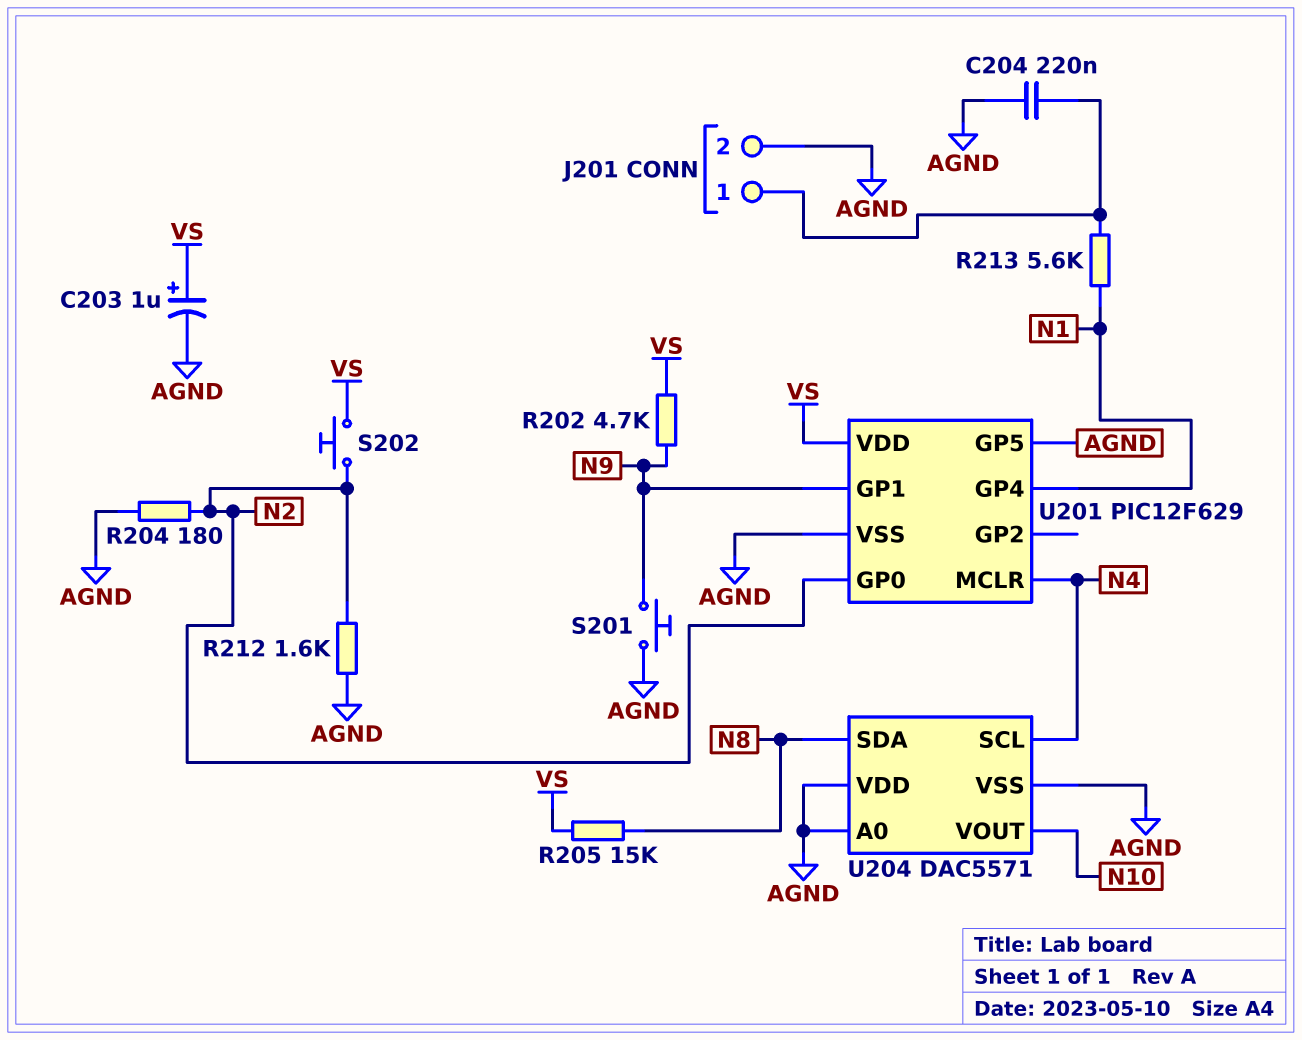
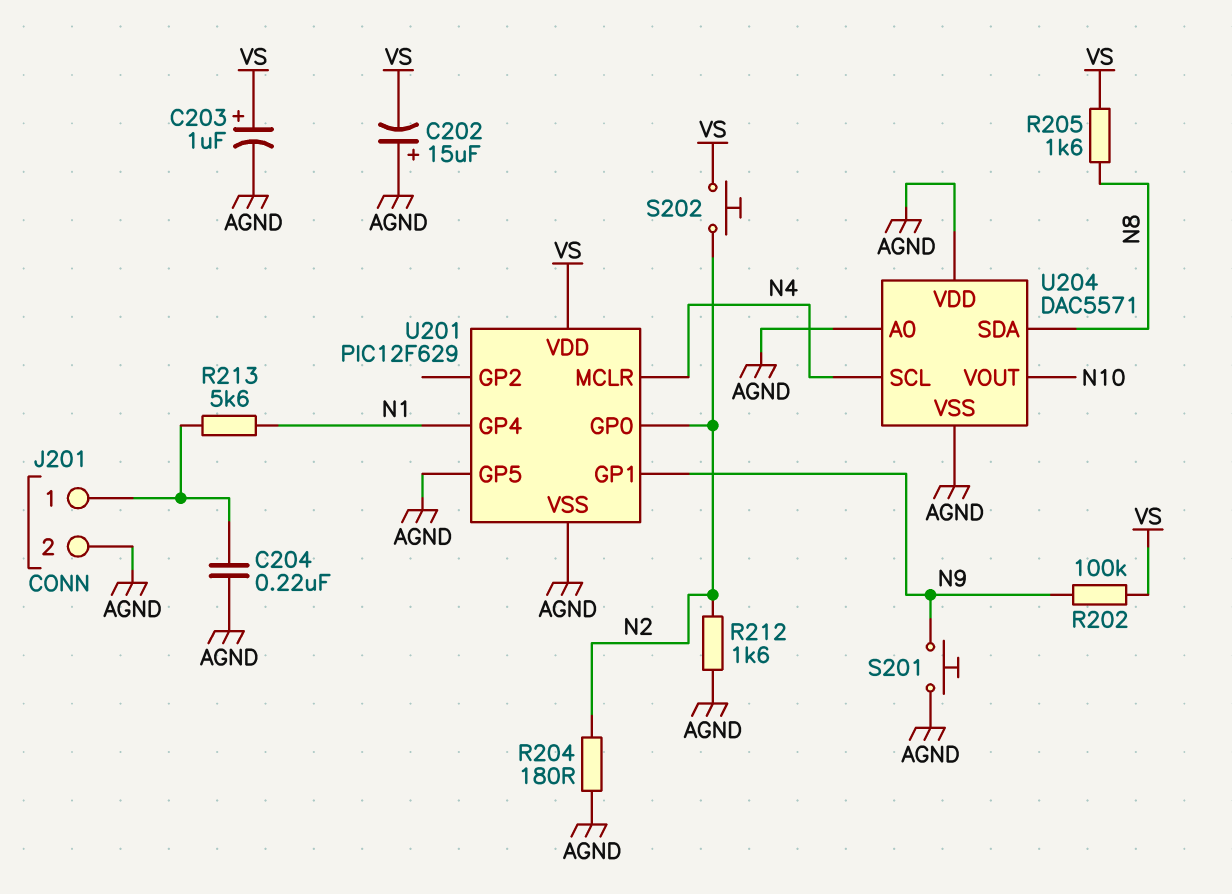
C202: none -> 15uF (plus AGND, minus VS)
R202: 4.7k (N9, VS) -> 100k (N9, VS)
R205: 15k (N8, VS) -> 1.6k (N8, VS)

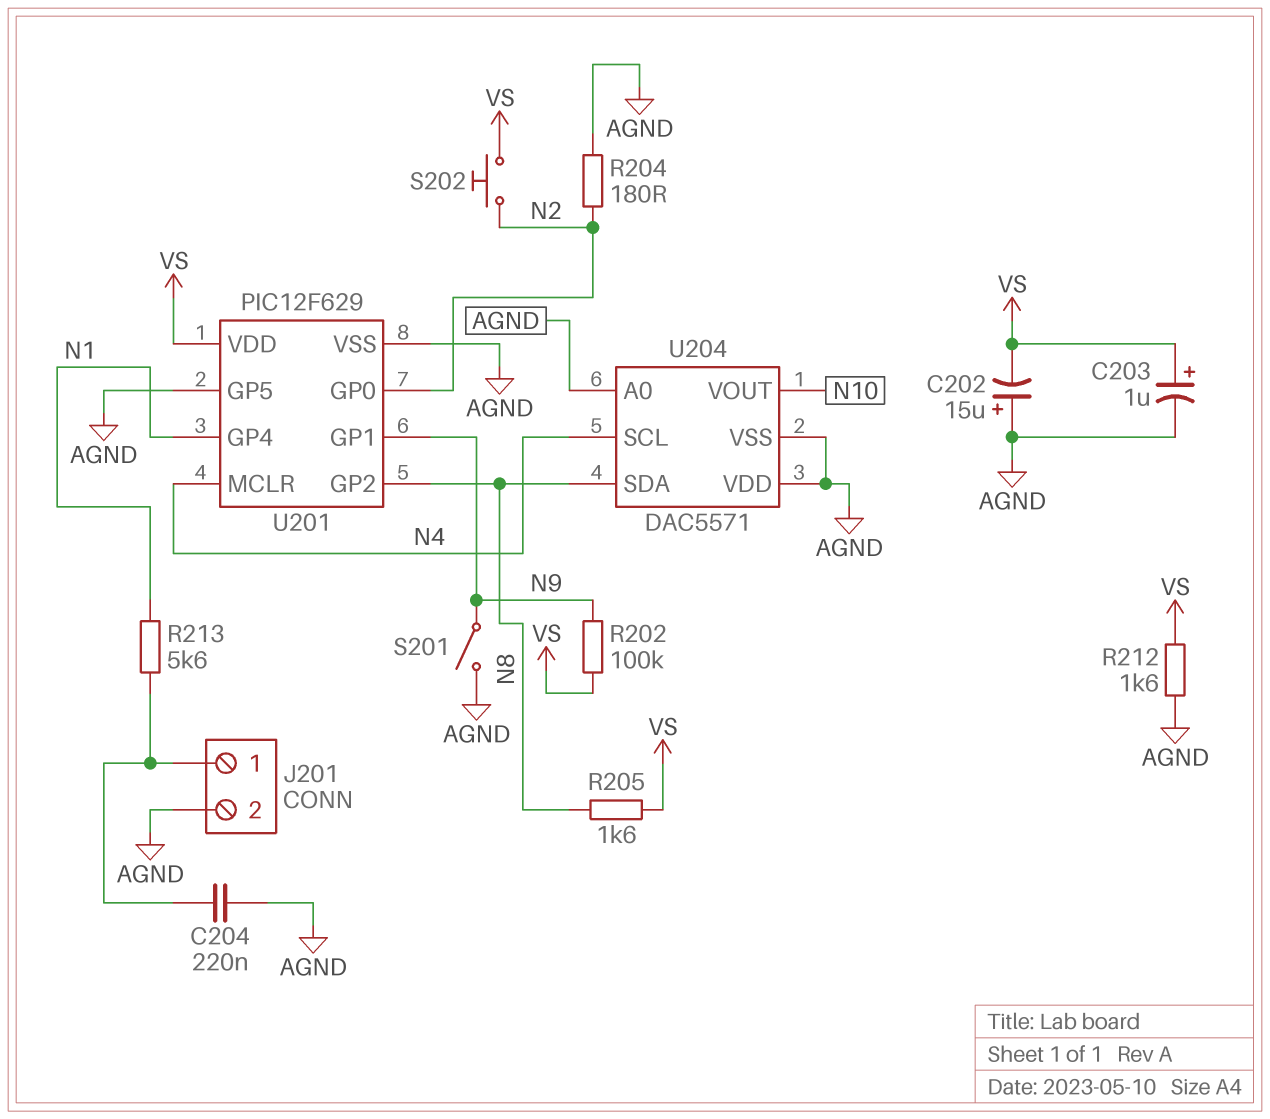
R212: 1.6k (AGND, N2) -> 1.6k (AGND, VS)
S201: button (AGND, N9) -> switch (AGND, N9)
U201 pin GP2: none -> N8

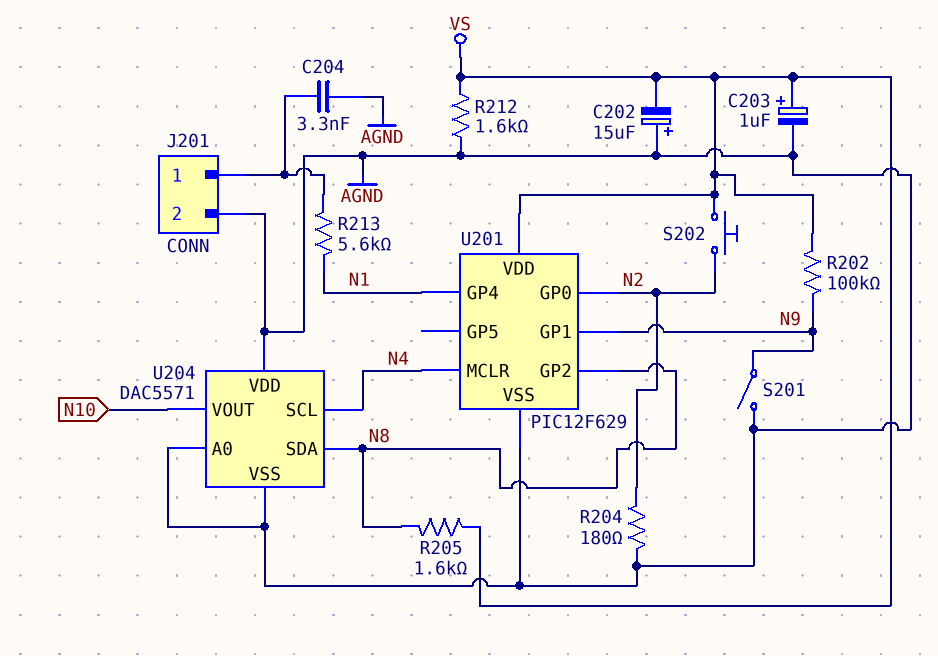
C204: 220nF (AGND, J201/1) -> 3.3nF (AGND, J201/1)
U201 pin GP5: AGND -> none

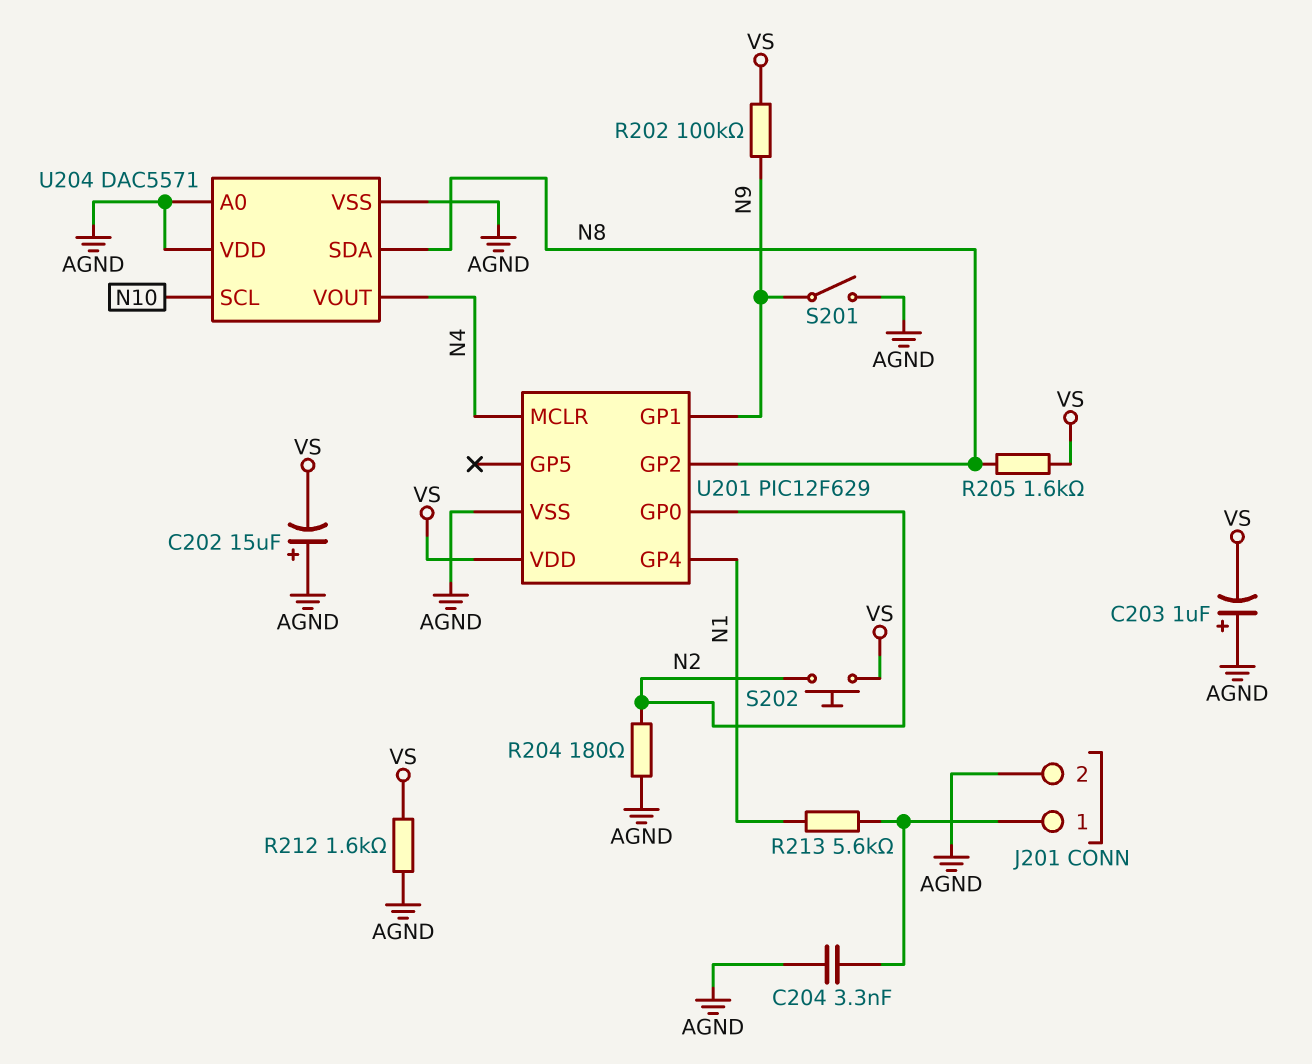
C203: 1uF (plus VS, minus AGND) -> 1uF (plus AGND, minus VS)
U204 pin SCL: N4 -> N10
U204 pin VOUT: N10 -> N4

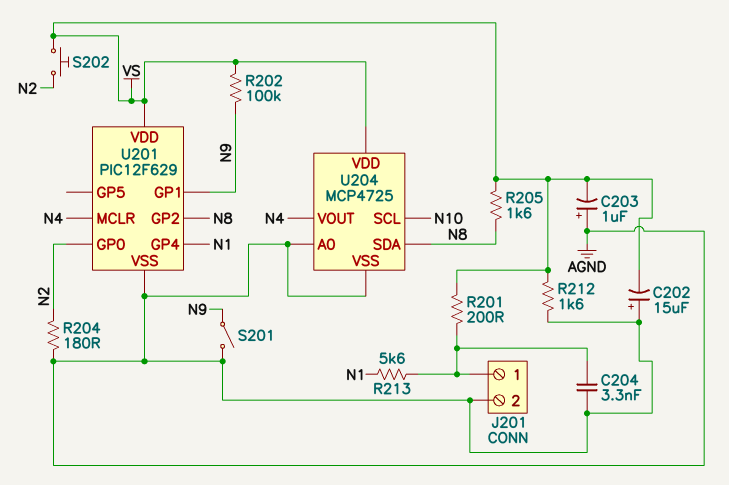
R201: none -> 200 (J201/1, VS)
U204: DAC5571 -> MCP4725
U204 pin VDD: AGND -> VS

